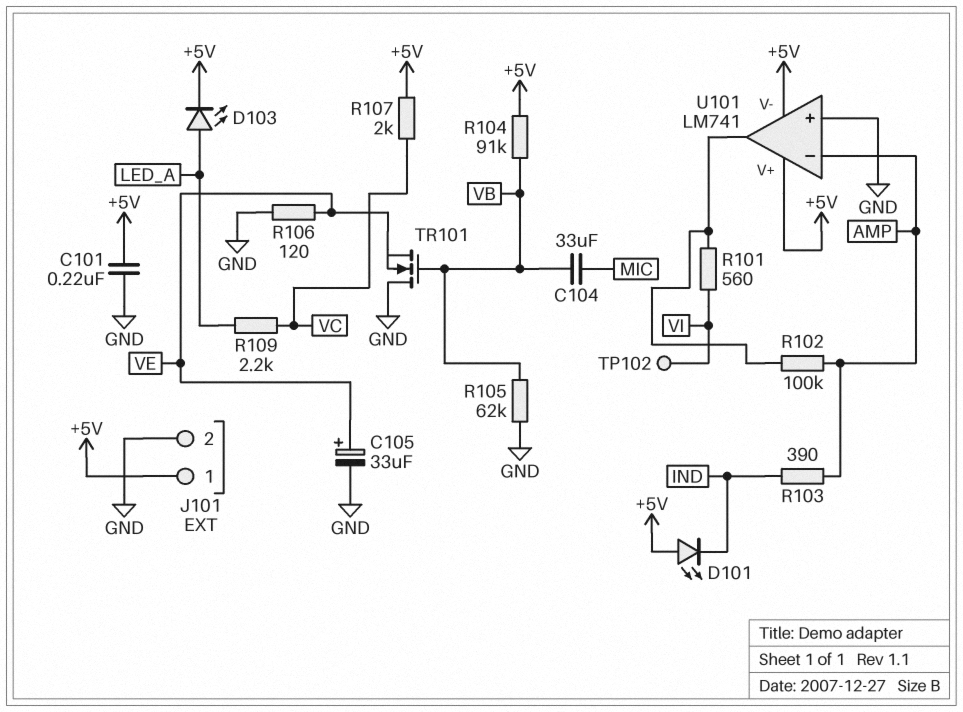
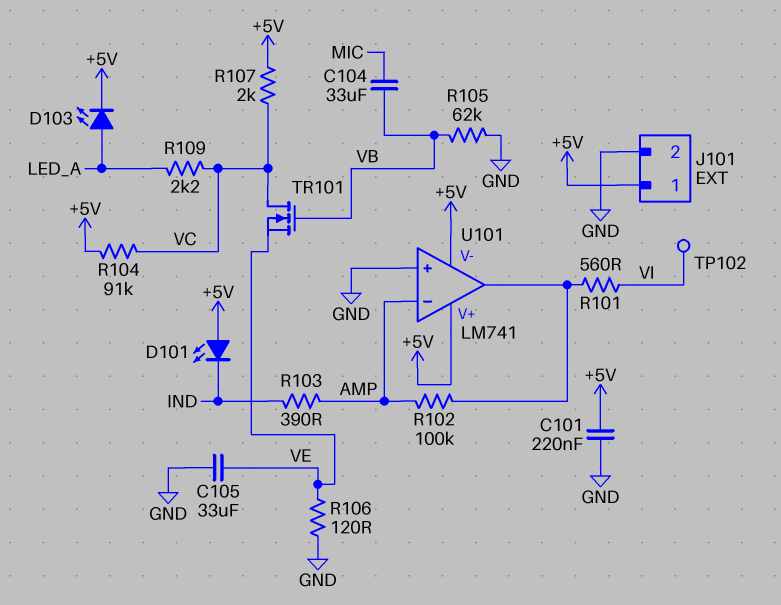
C105: 33uF (plus VE, minus GND) -> 33uF (GND, VE)
R104: 91k (+5V, VB) -> 91k (+5V, VC)
TR101: NMOS (G VB, D GND, S VE) -> NMOS (G VB, D VC, S VE)

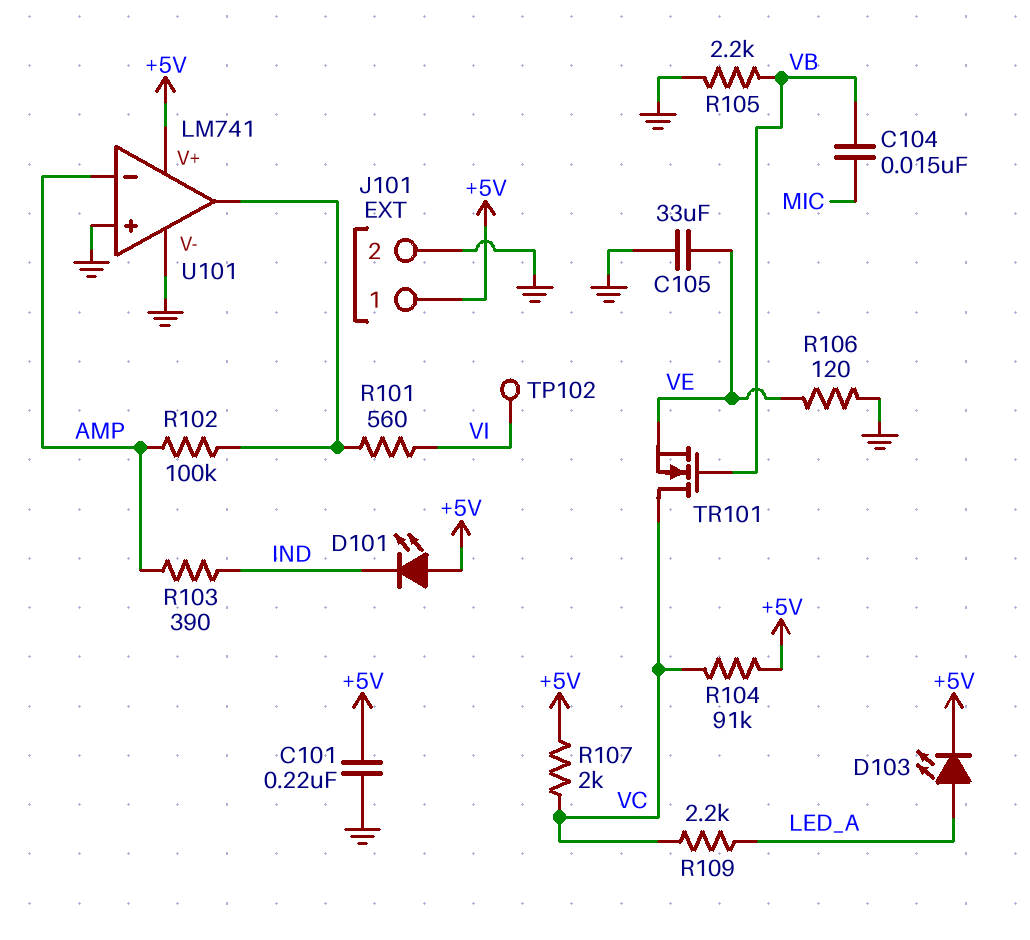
C104: 33uF (MIC, VB) -> 15nF (MIC, VB)
R105: 62k (GND, VB) -> 2.2k (GND, VB)
U101 pin V-: +5V -> GND

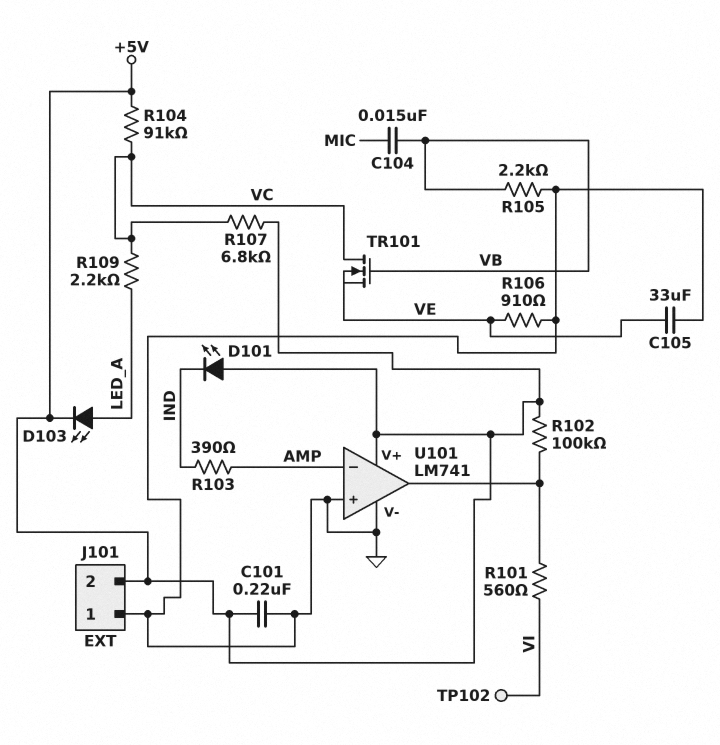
J101 pin 1: +5V -> GND
J101 pin 2: GND -> +5V
R102: 100k (AMP, U101/out) -> 100k (+5V, U101/out)
R106: 120 (GND, VE) -> 910 (GND, VE)
R107: 2k (+5V, VC) -> 6.8k (+5V, VC)

